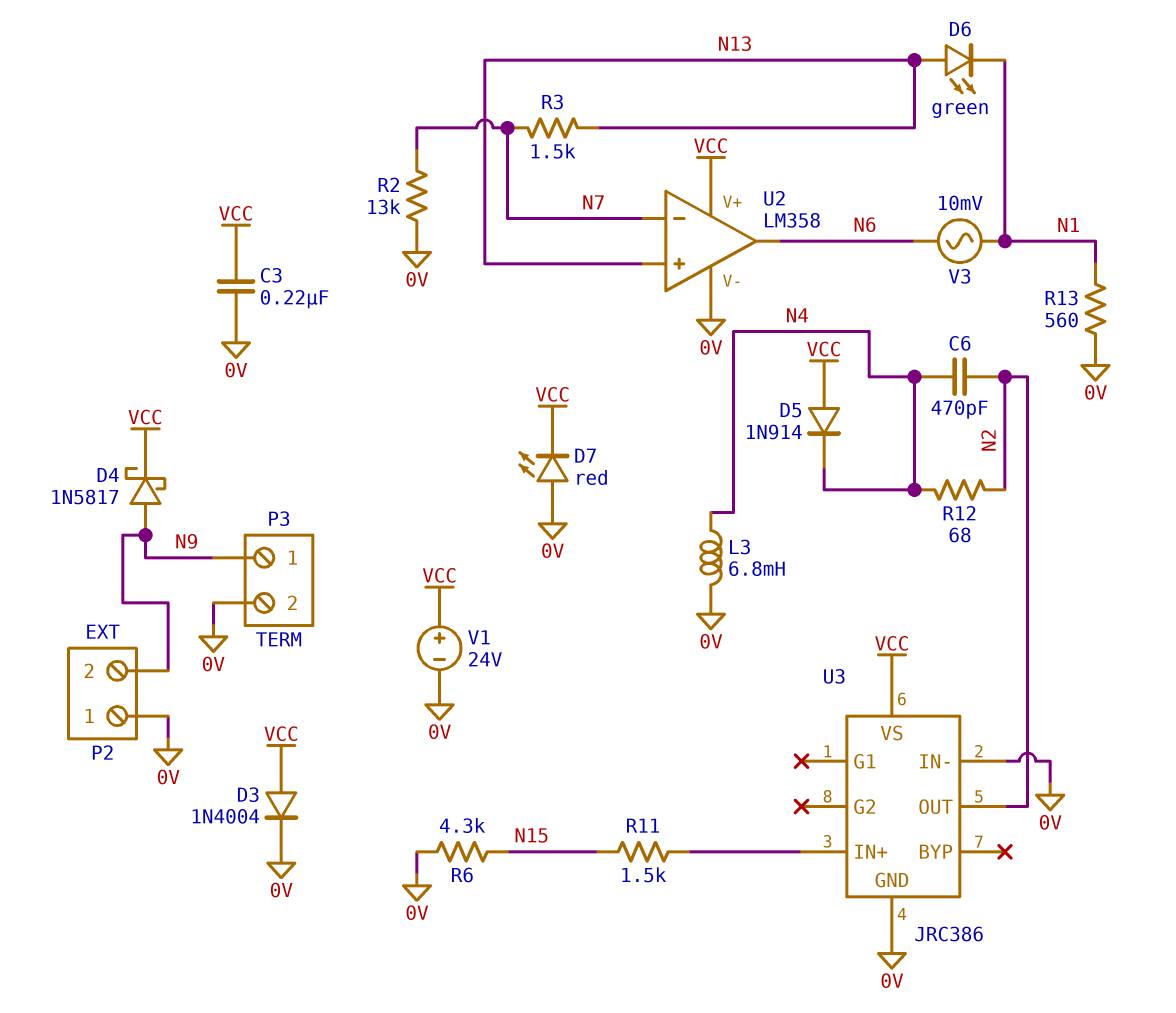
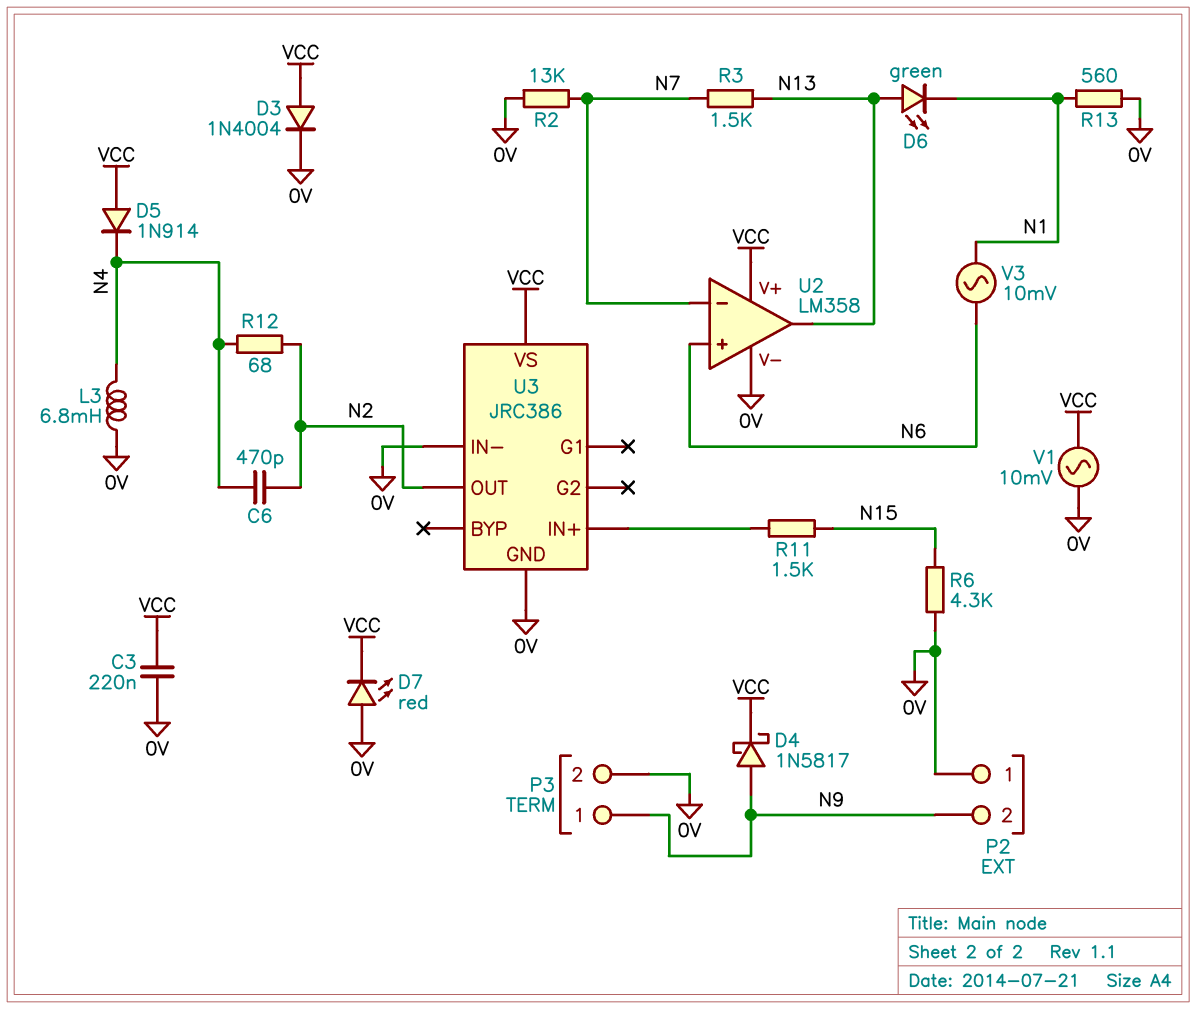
U2 pin in+: N13 -> N6
U2 pin out: N6 -> N13
V1: 24V (plus VCC, minus 0V) -> AC 10mV (0V, VCC)

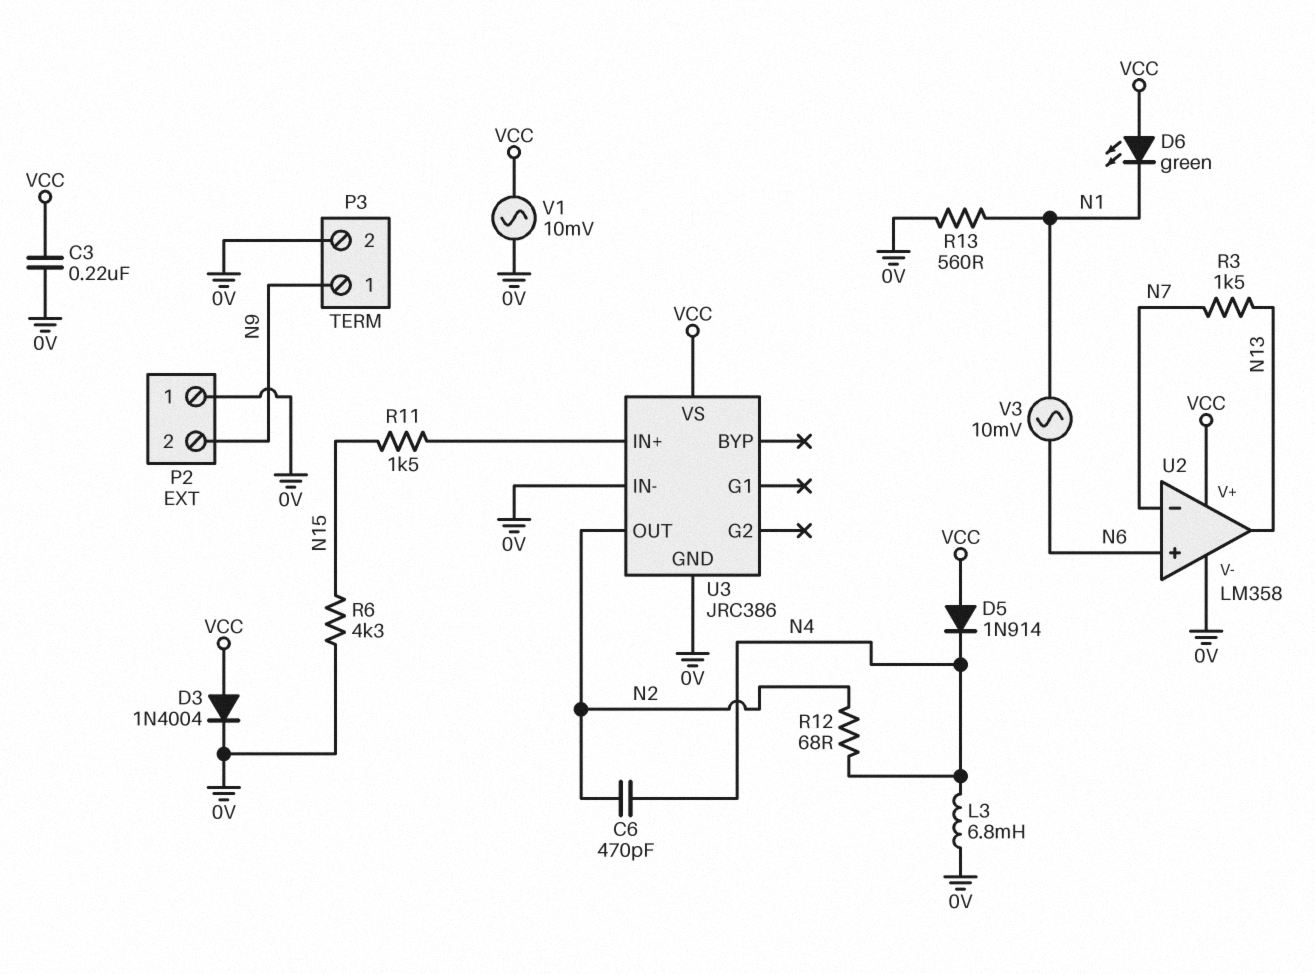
D4: schottky 1N5817 (A N9, K VCC) -> none
D6: LED green (A N13, K N1) -> LED green (A VCC, K N1)
D7: LED red (A 0V, K VCC) -> none
R2: 13k (0V, N7) -> none

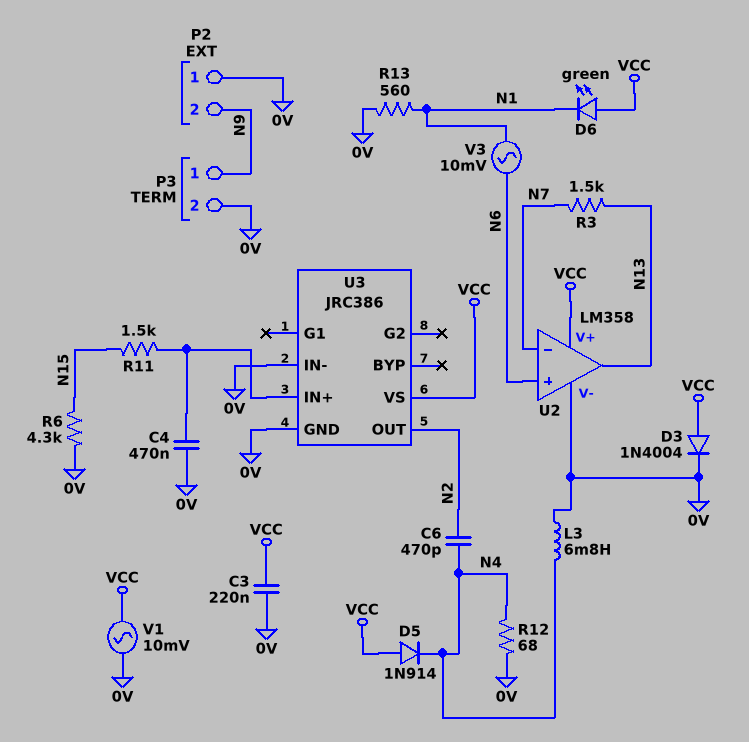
C4: none -> 470nF (0V, U3/IN+)
R12: 68 (N2, N4) -> 68 (0V, N4)

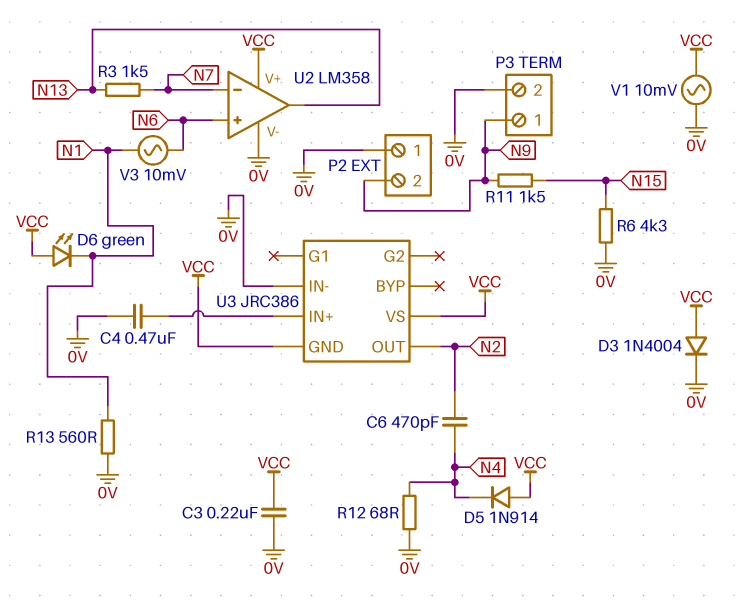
L3: 6.8mH (0V, N4) -> none
R11: 1.5k (N15, U3/IN+) -> 1.5k (N9, N15)
U3 pin GND: 0V -> VCC

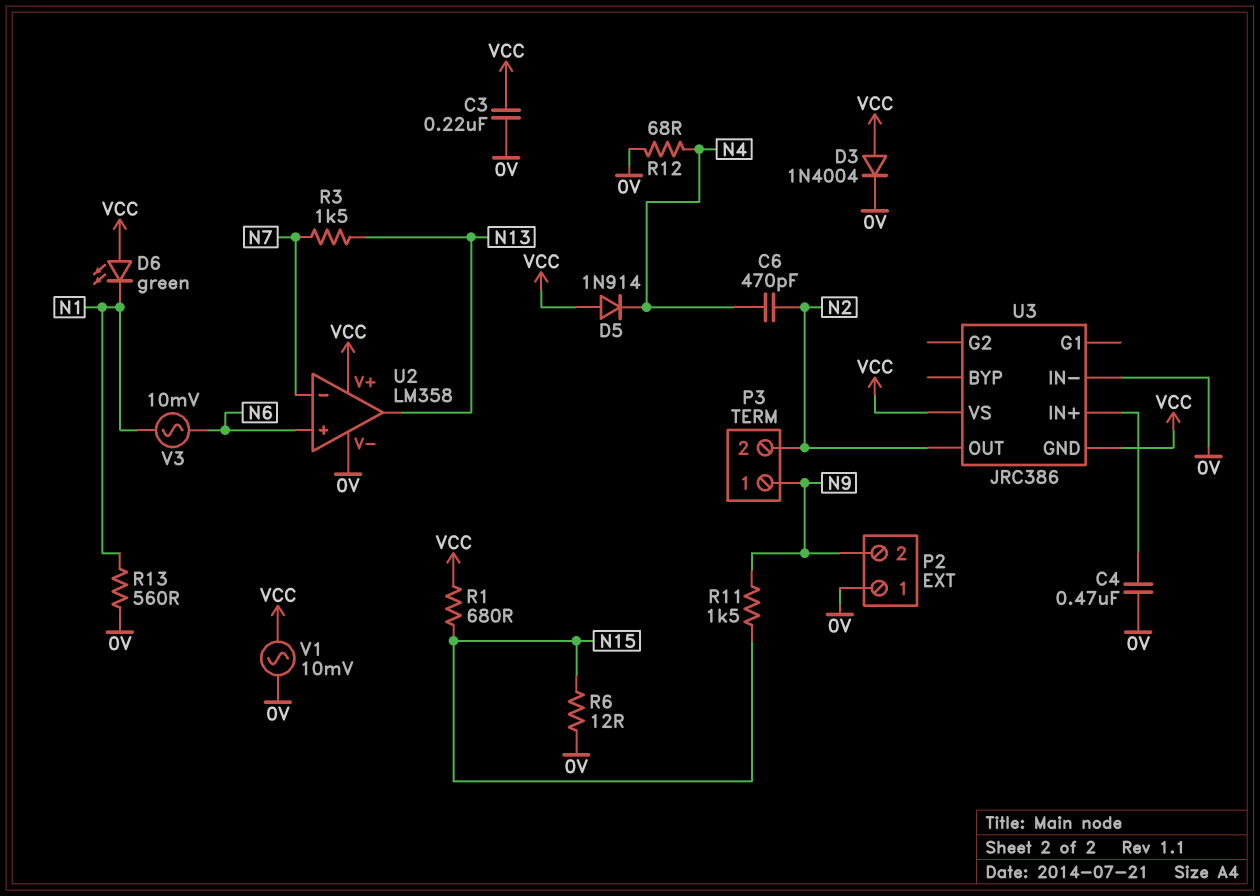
P3 pin 2: 0V -> N2
R1: none -> 680 (N15, VCC)
R6: 4.3k (0V, N15) -> 12 (0V, N15)

